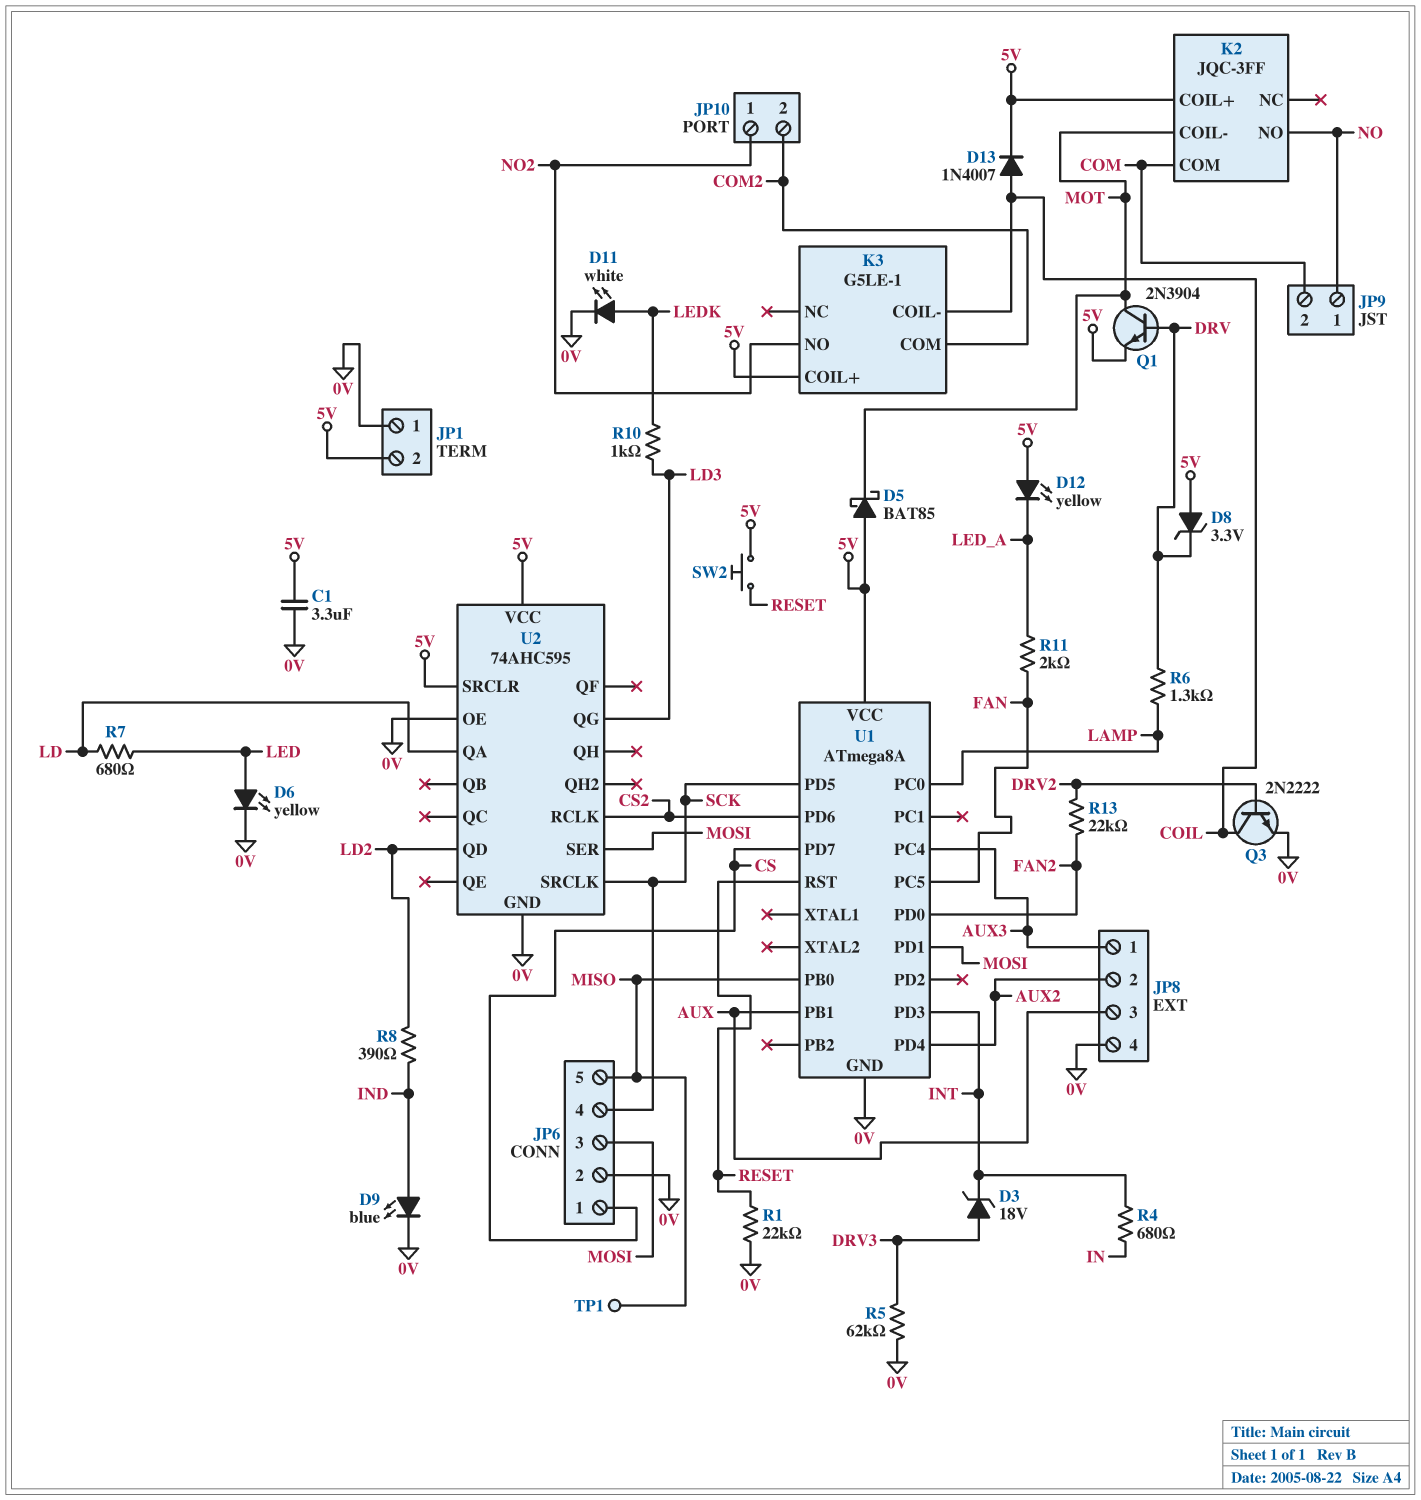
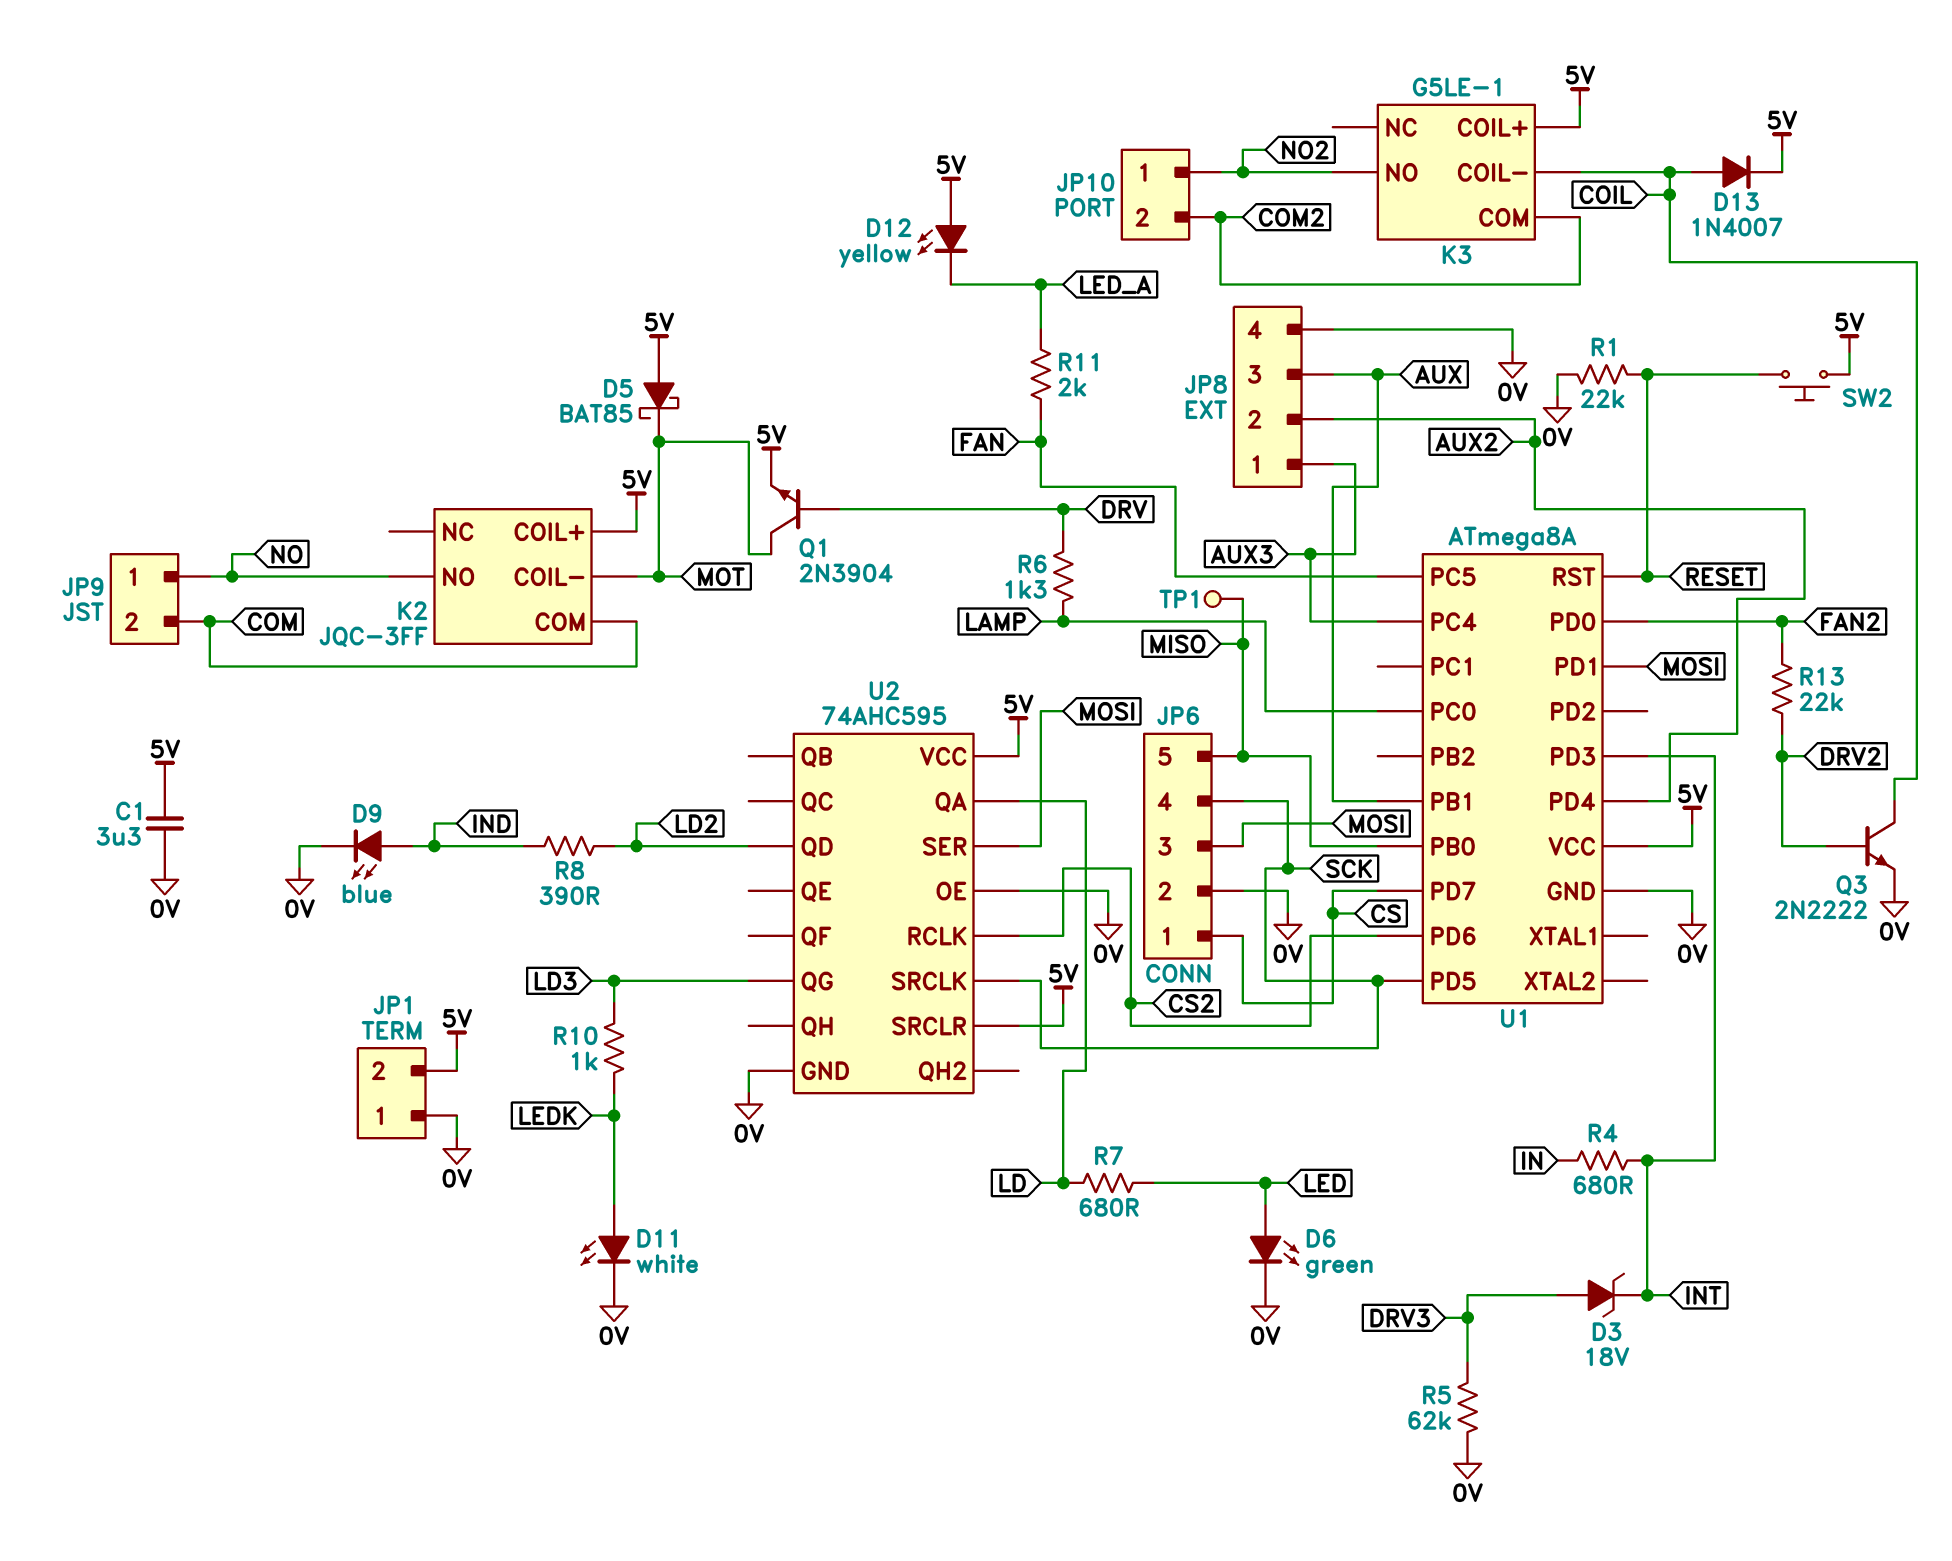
D6: LED yellow (A LED, K 0V) -> LED green (A LED, K 0V)
D8: zener 3.3V (A 5V, K DRV) -> none

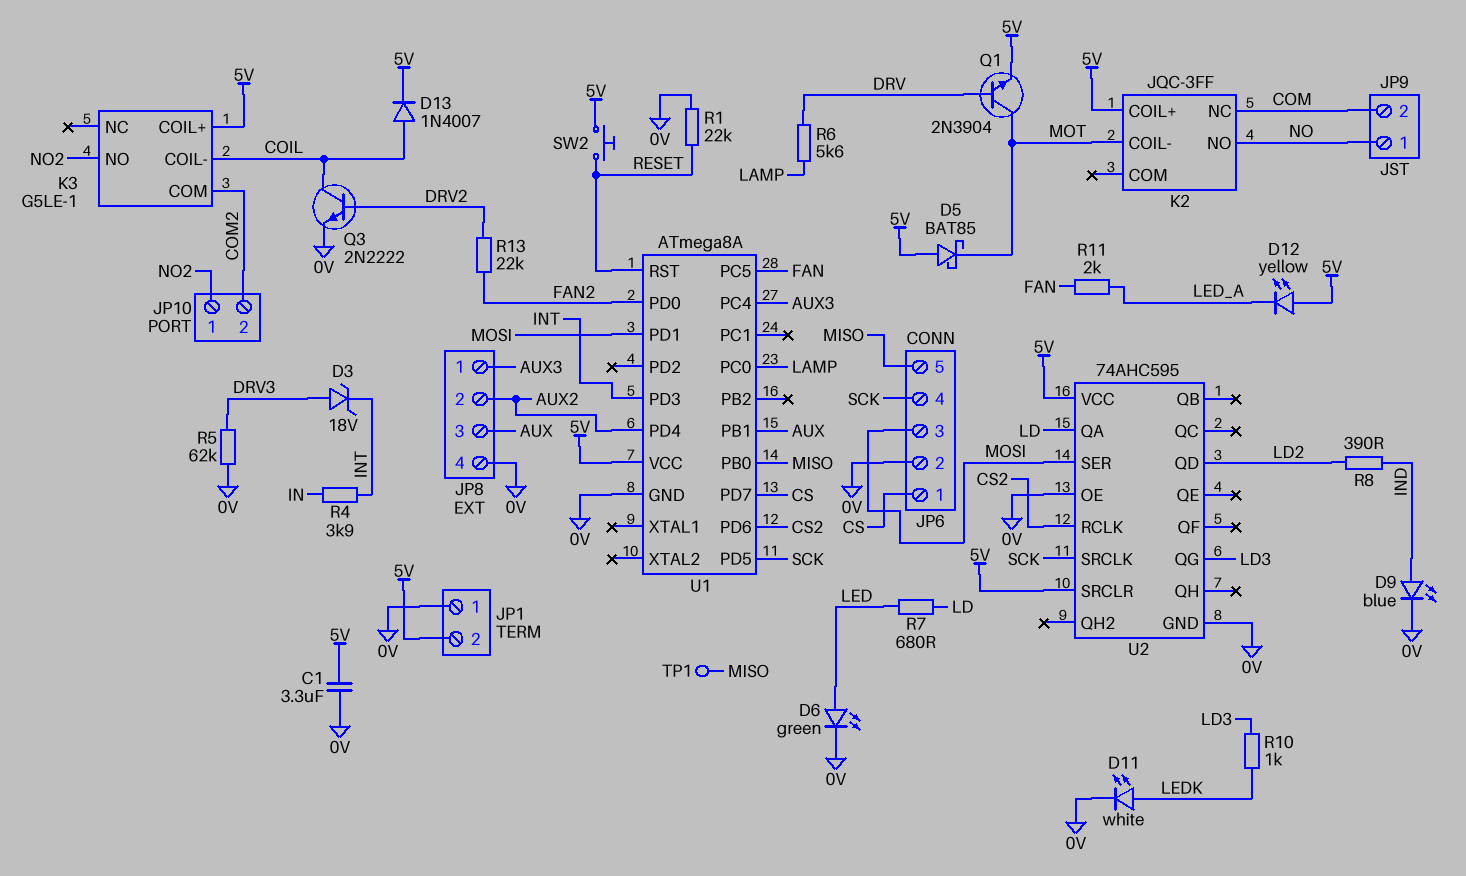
K2 pin COM: COM -> none
K2 pin NC: none -> COM
R4: 680 (IN, INT) -> 3.9k (IN, INT)
R6: 1.3k (DRV, LAMP) -> 5.6k (DRV, LAMP)

